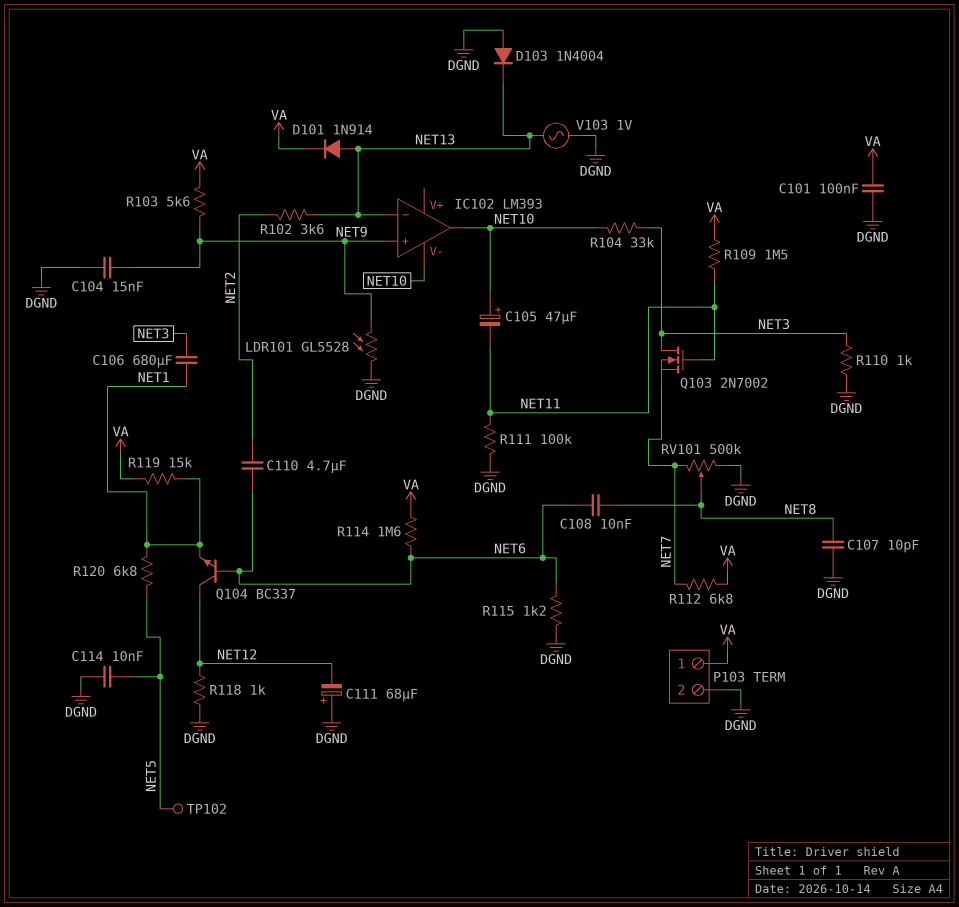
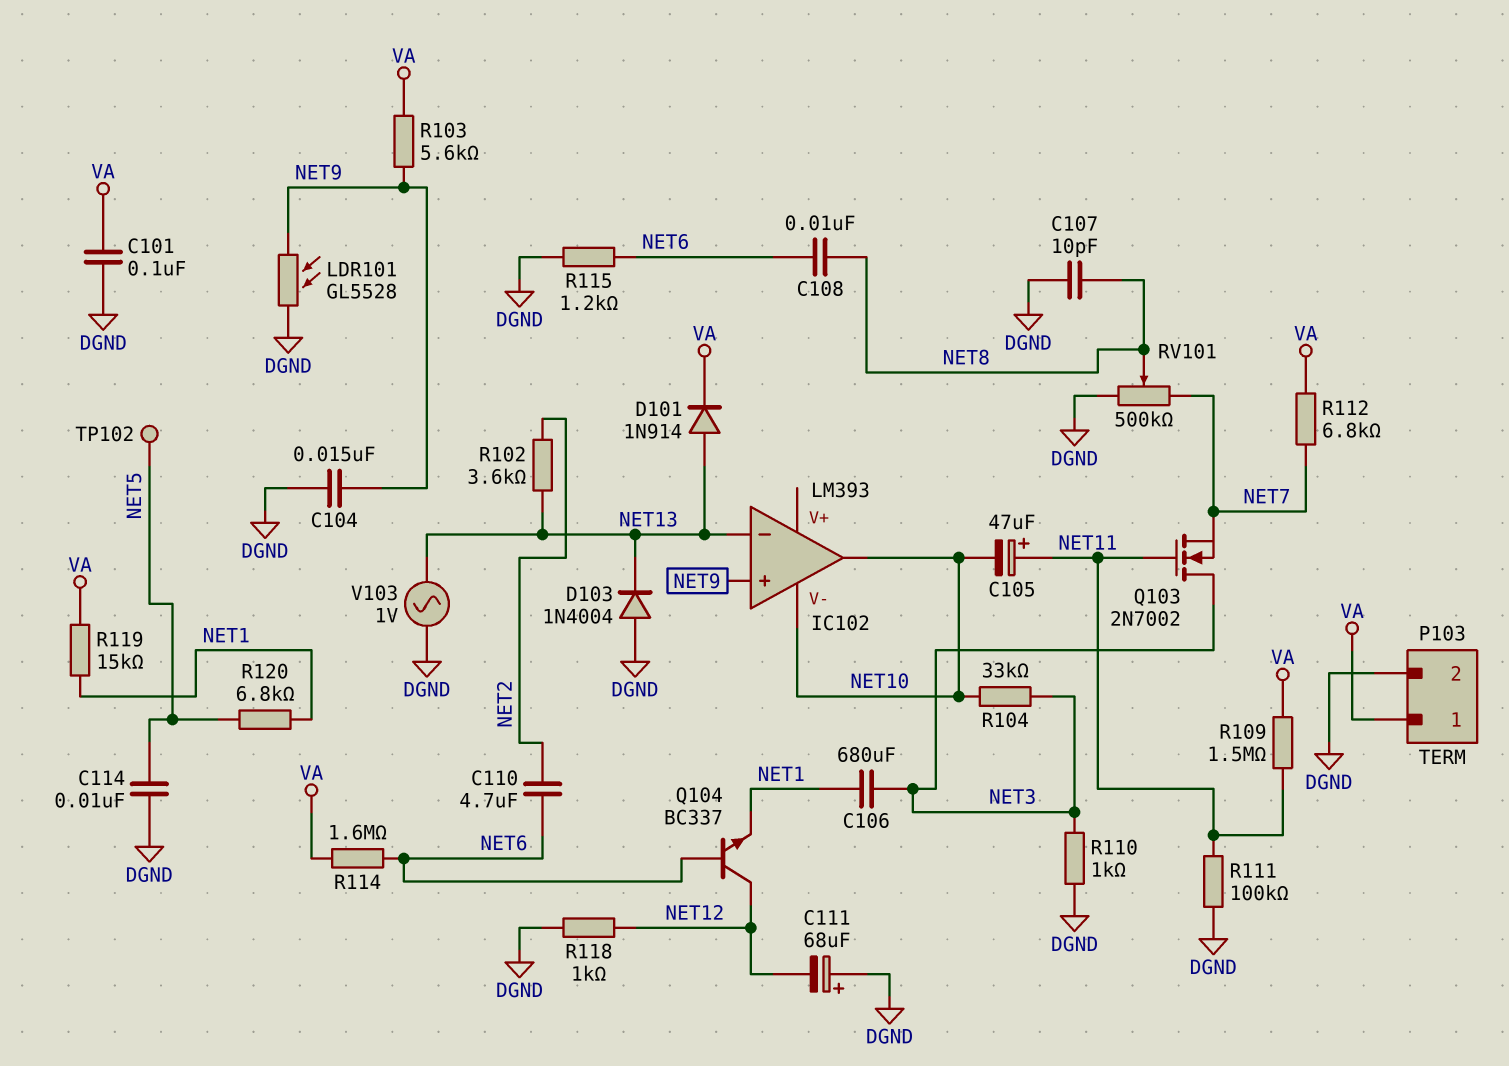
C105: 47uF (plus NET10, minus NET11) -> 47uF (plus NET11, minus NET10)

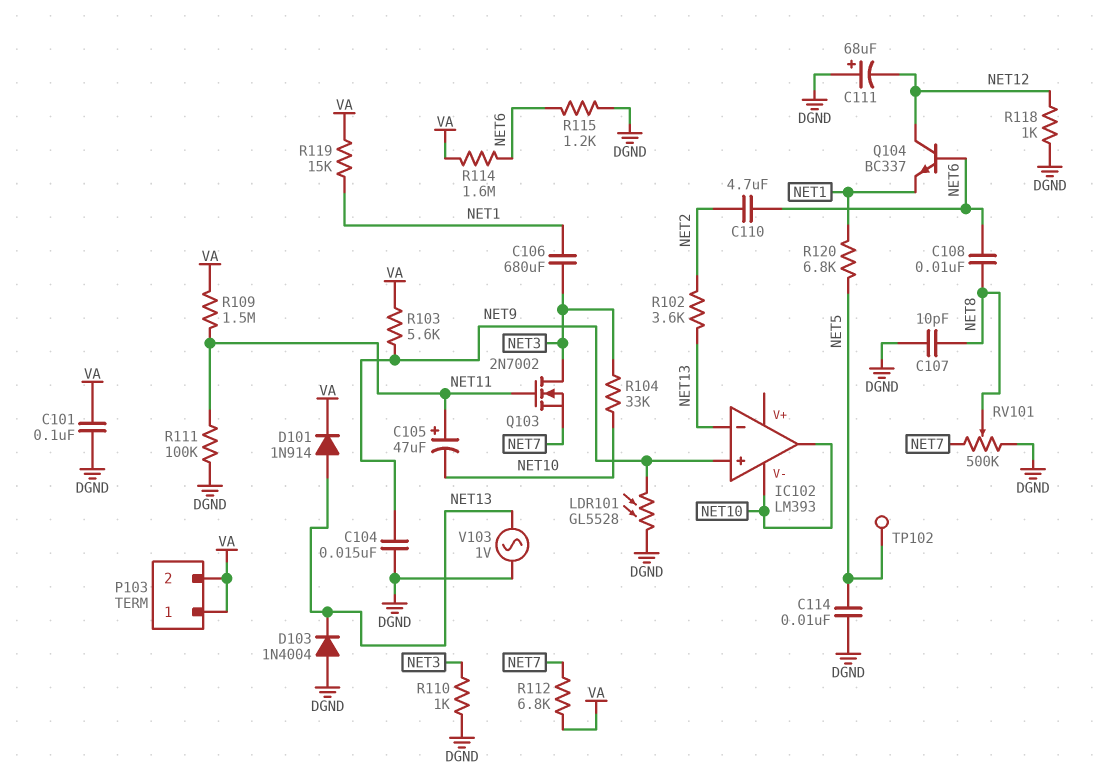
P103 pin 2: DGND -> VA

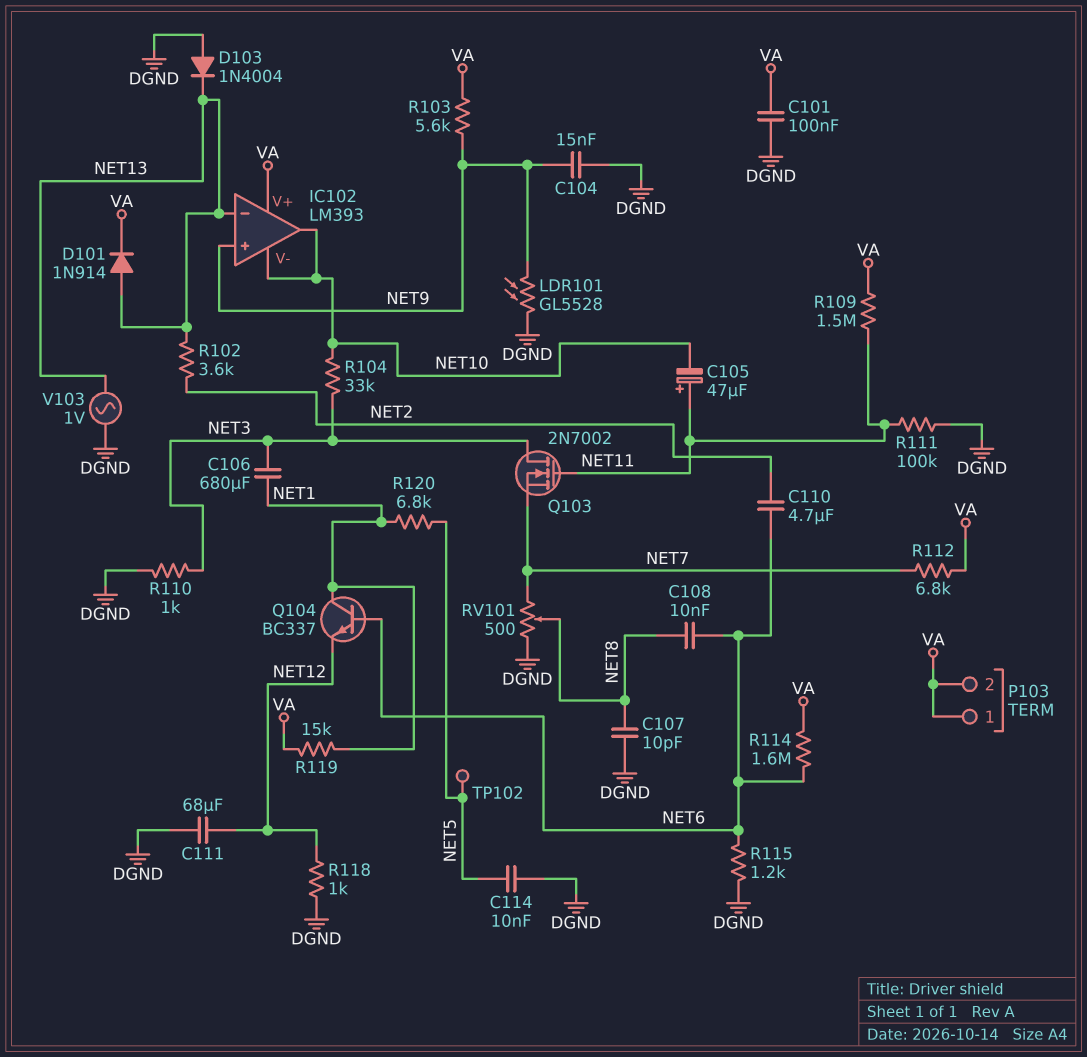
C111: 68uF (plus DGND, minus NET12) -> 68uF (DGND, NET12)
IC102 pin V+: none -> VA
Q104: NPN BC337 (B NET6, C NET12, E NET1) -> NPN BC337 (B NET6, C NET1, E NET12)
RV101: 500k (DGND, NET7, wiper NET8) -> 500 (DGND, NET7, wiper NET8)

